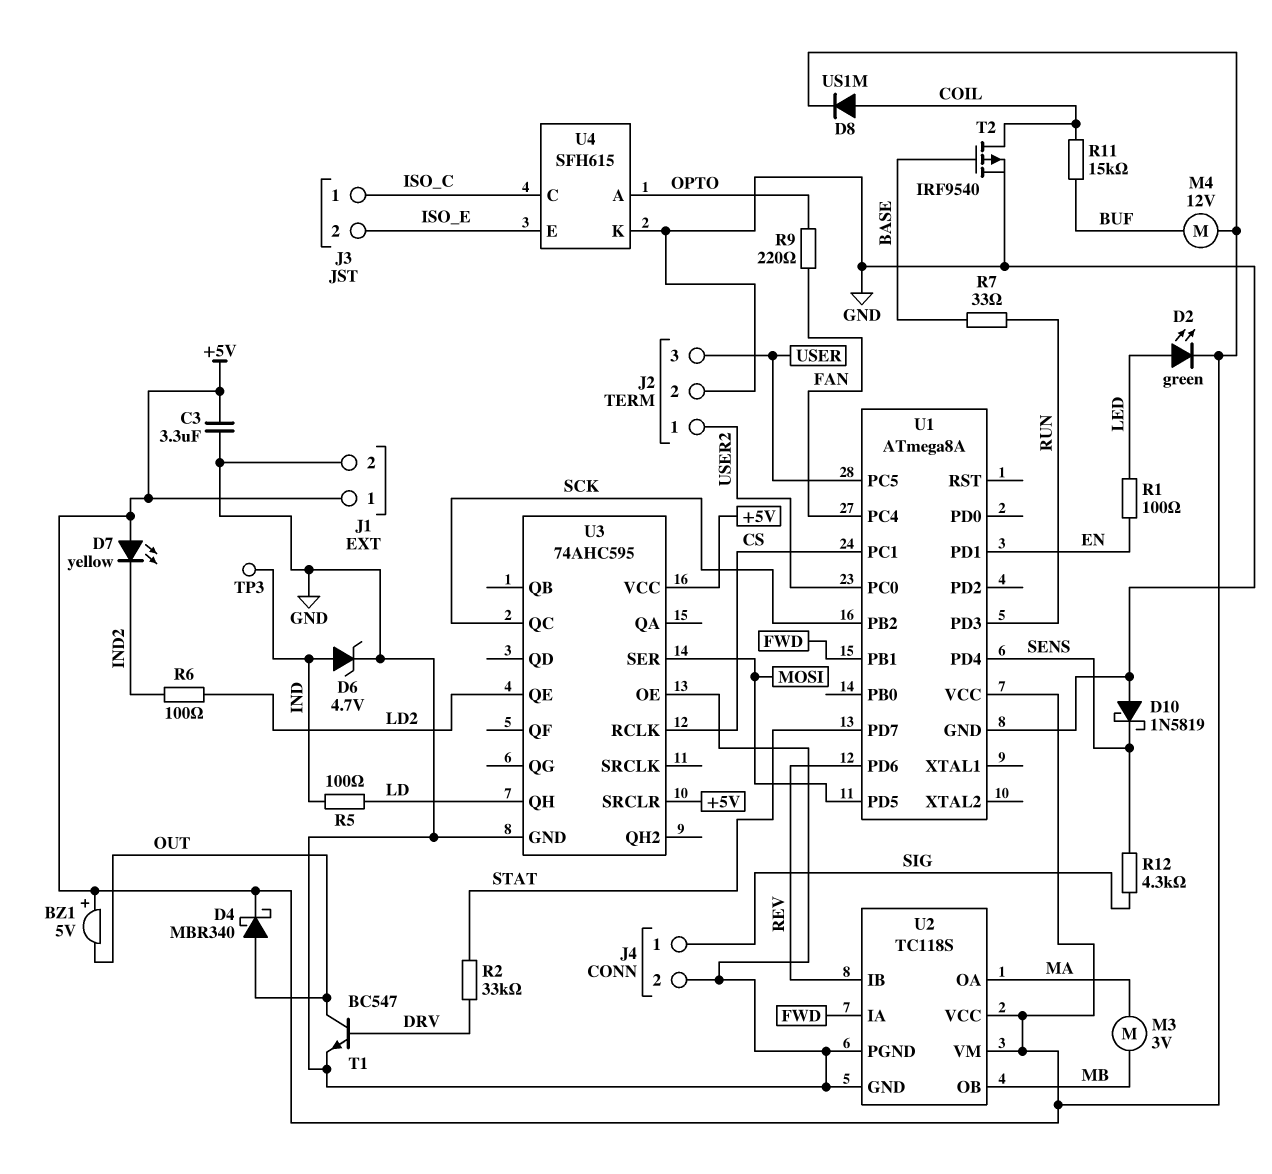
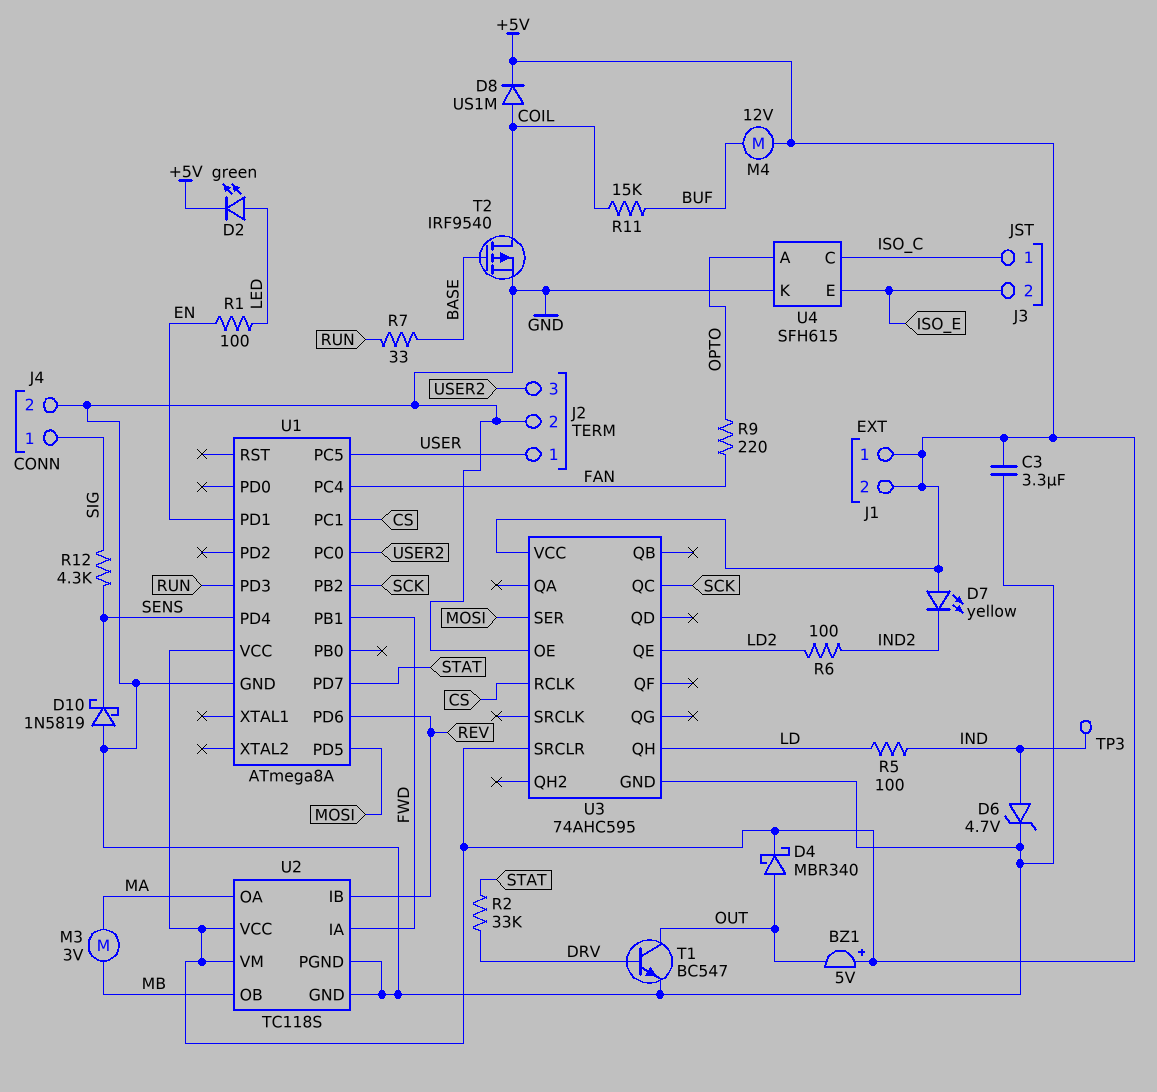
J1 pin 2: GND -> +5V
J2 pin 1: USER2 -> USER
J2 pin 3: USER -> USER2

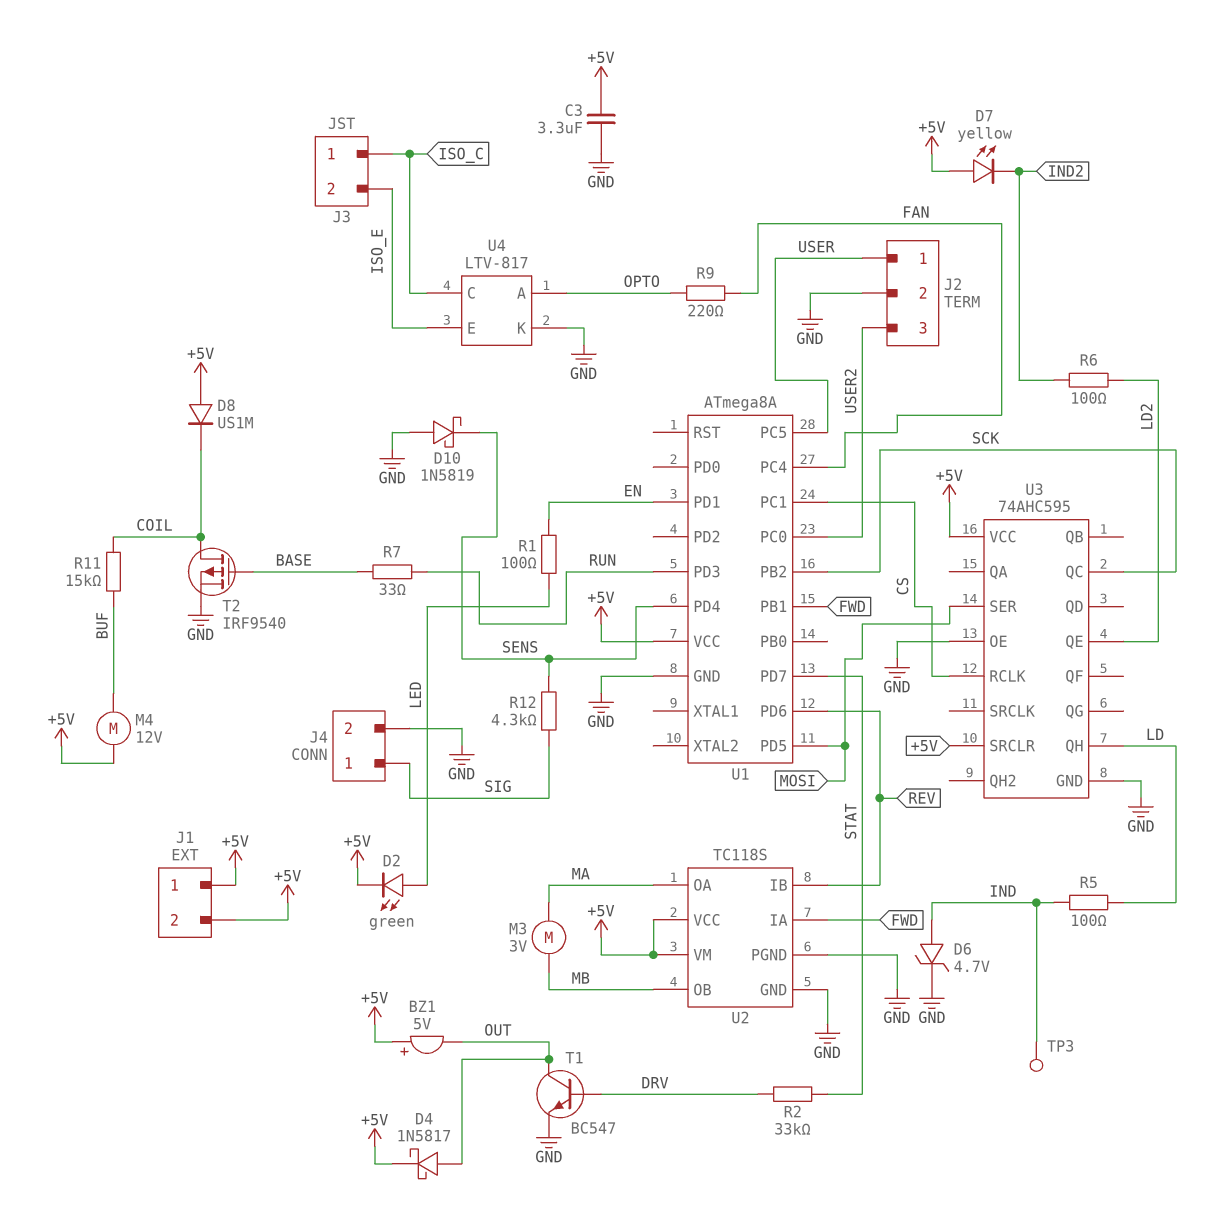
D4: schottky MBR340 (A OUT, K +5V) -> schottky 1N5817 (A OUT, K +5V)
D8: diode US1M (A COIL, K +5V) -> diode US1M (A +5V, K COIL)
U4: SFH615 -> LTV-817

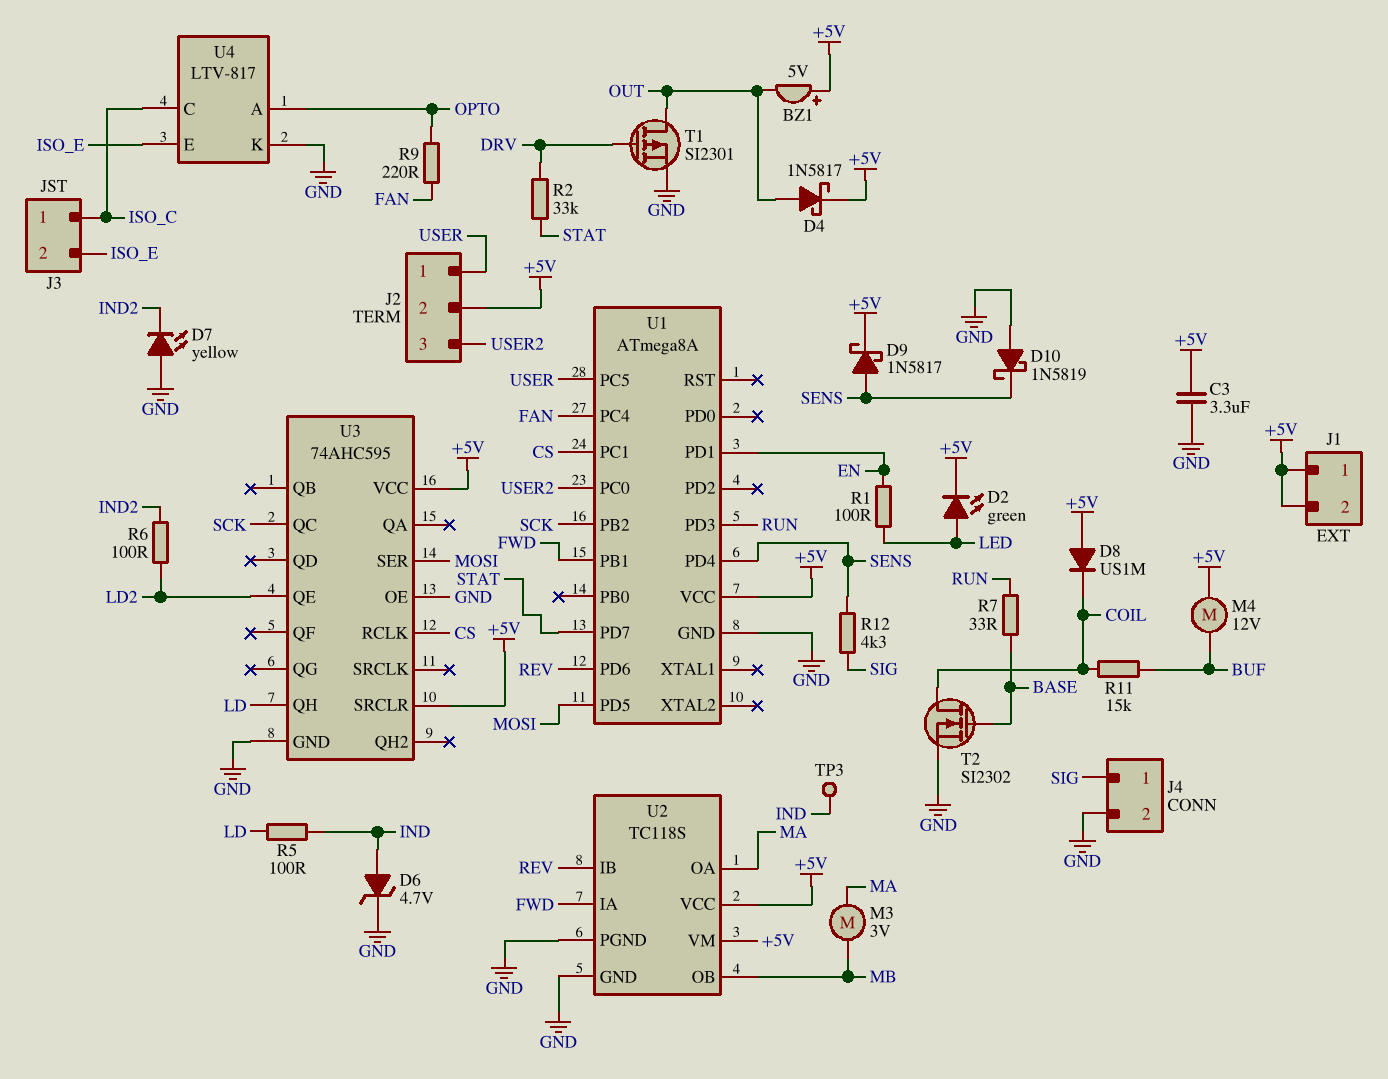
D7: LED yellow (A +5V, K IND2) -> LED yellow (A GND, K IND2)
D9: none -> schottky 1N5817 (A SENS, K +5V)
J2 pin 2: GND -> +5V
T1: NPN BC547 (B DRV, C OUT, E GND) -> PMOS SI2301 (G DRV, D OUT, S GND)
T2: PMOS IRF9540 (G BASE, D COIL, S GND) -> NMOS SI2302 (G BASE, D COIL, S GND)

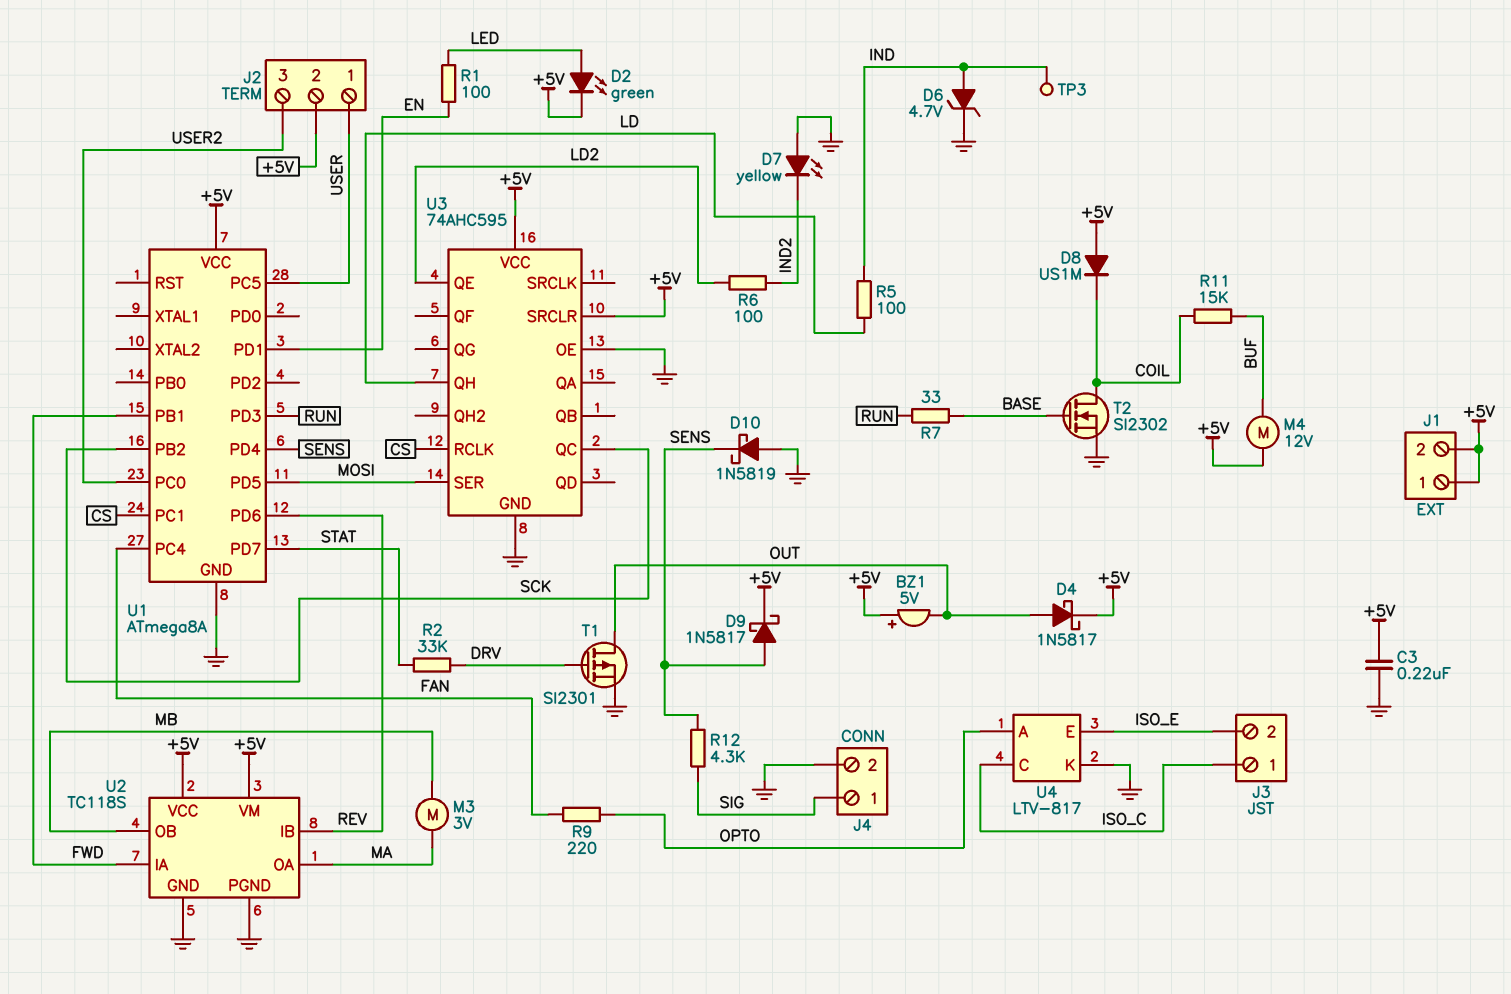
C3: 3.3uF (+5V, GND) -> 220nF (+5V, GND)

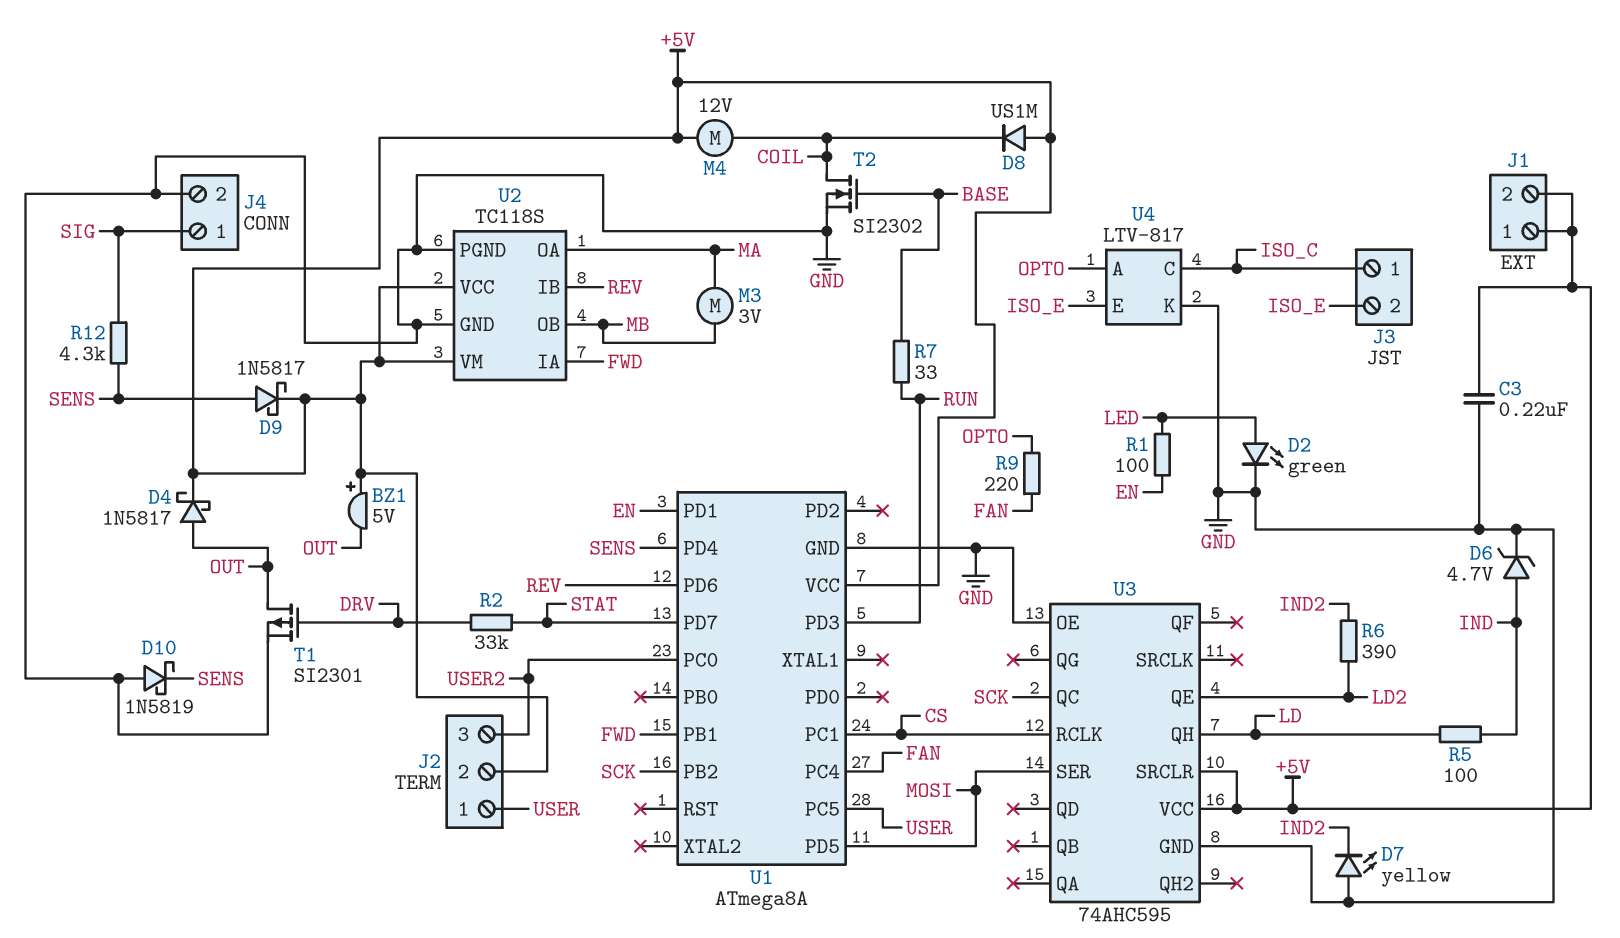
D2: LED green (A LED, K +5V) -> LED green (A LED, K GND)
M4: motor 12V (+5V, BUF) -> motor 12V (+5V, COIL)
R6: 100 (IND2, LD2) -> 390 (IND2, LD2)
R11: 15k (BUF, COIL) -> none
TP3: test point (IND) -> none

